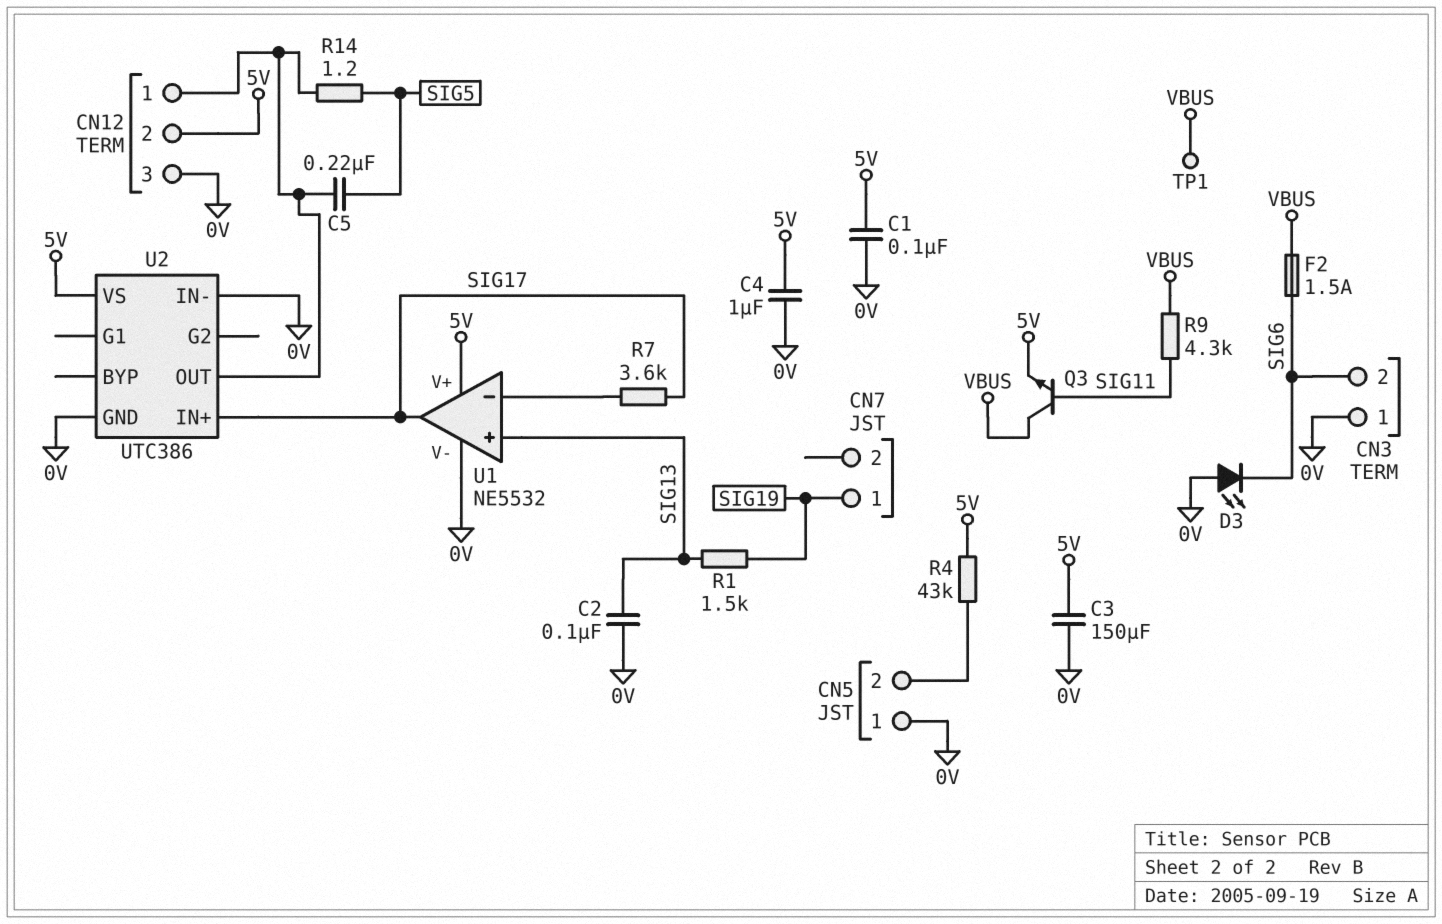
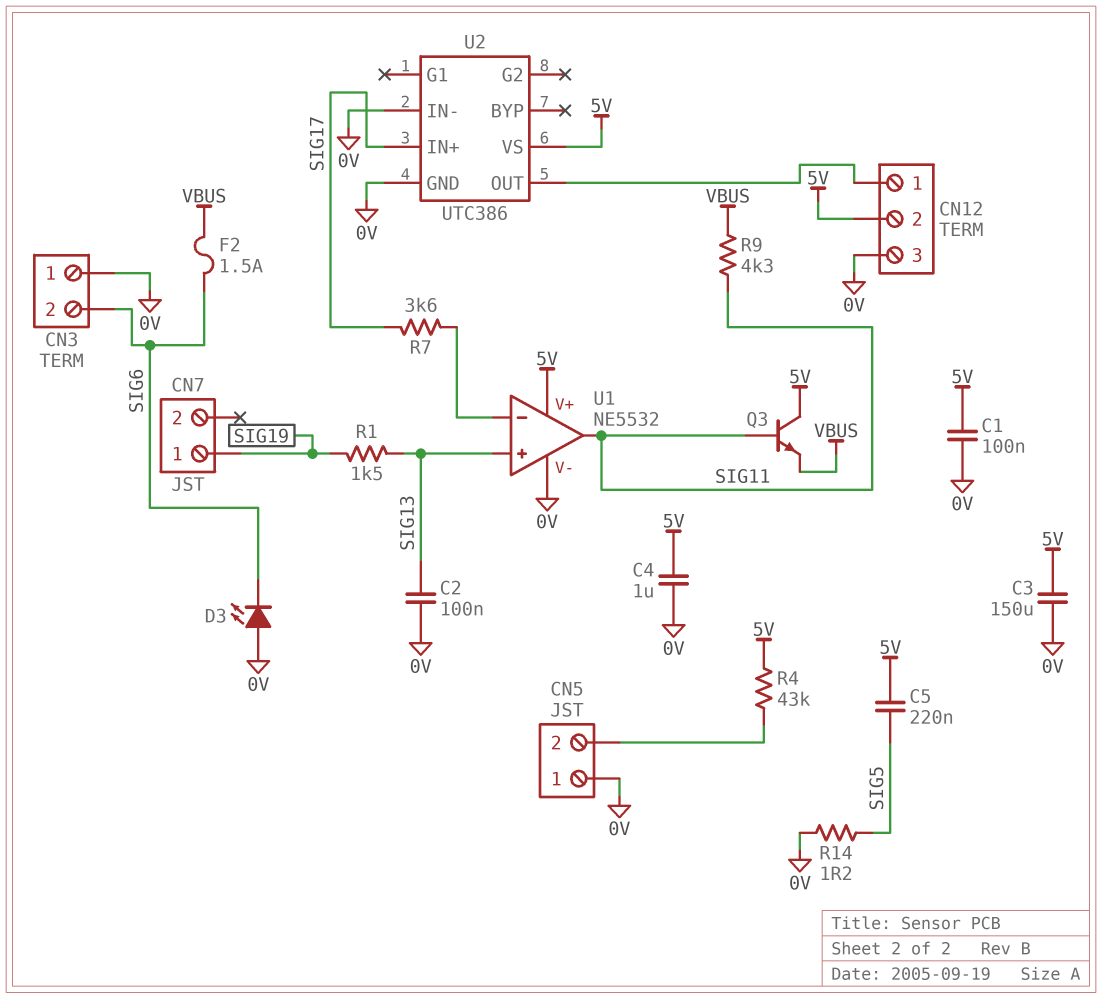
C5: 220nF (CN12/1, SIG5) -> 220nF (5V, SIG5)
Q3: NPN (B SIG11, C VBUS, E 5V) -> NPN (B SIG11, C 5V, E VBUS)
R14: 1.2 (CN12/1, SIG5) -> 1.2 (0V, SIG5)
TP1: test point (VBUS) -> none
U1 pin out: SIG17 -> SIG11

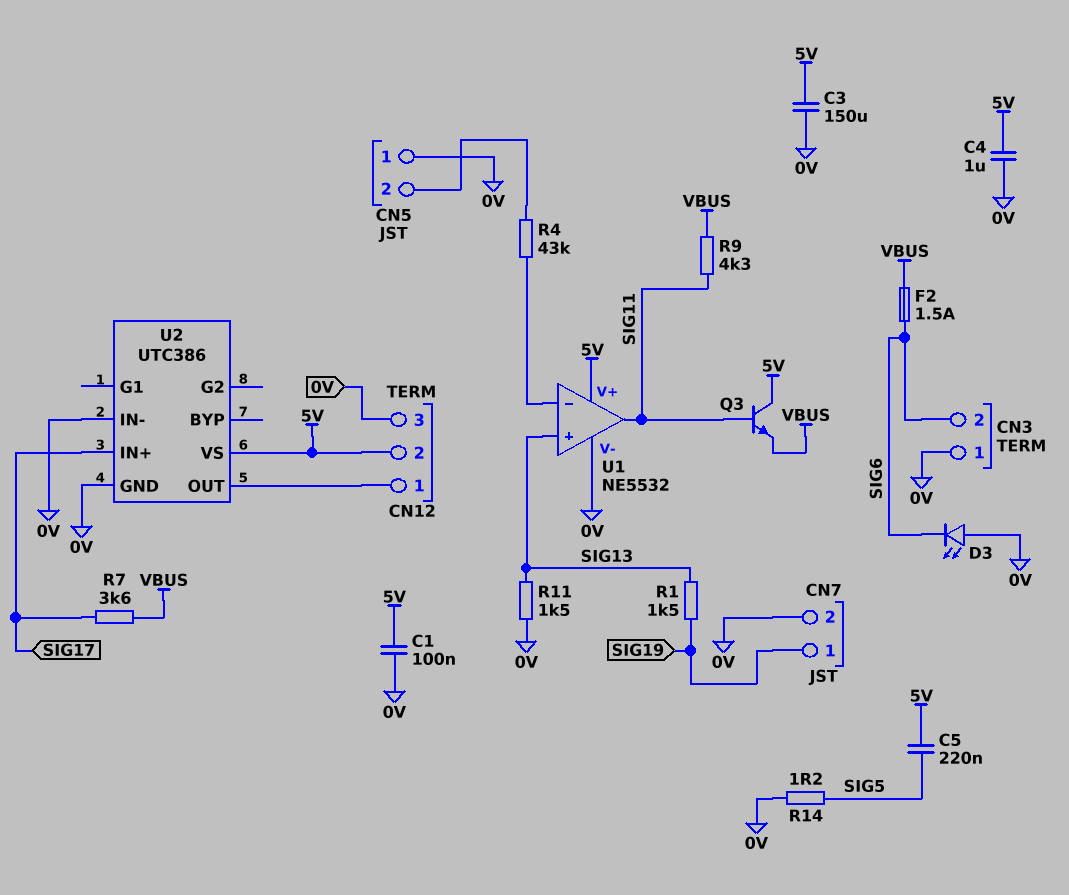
C2: 100nF (0V, SIG13) -> none
CN7 pin 2: none -> 0V
R4: 43k (5V, CN5/2) -> 43k (CN5/2, U1/in-)
R7: 3.6k (SIG17, U1/in-) -> 3.6k (SIG17, VBUS)
R11: none -> 1.5k (0V, SIG13)

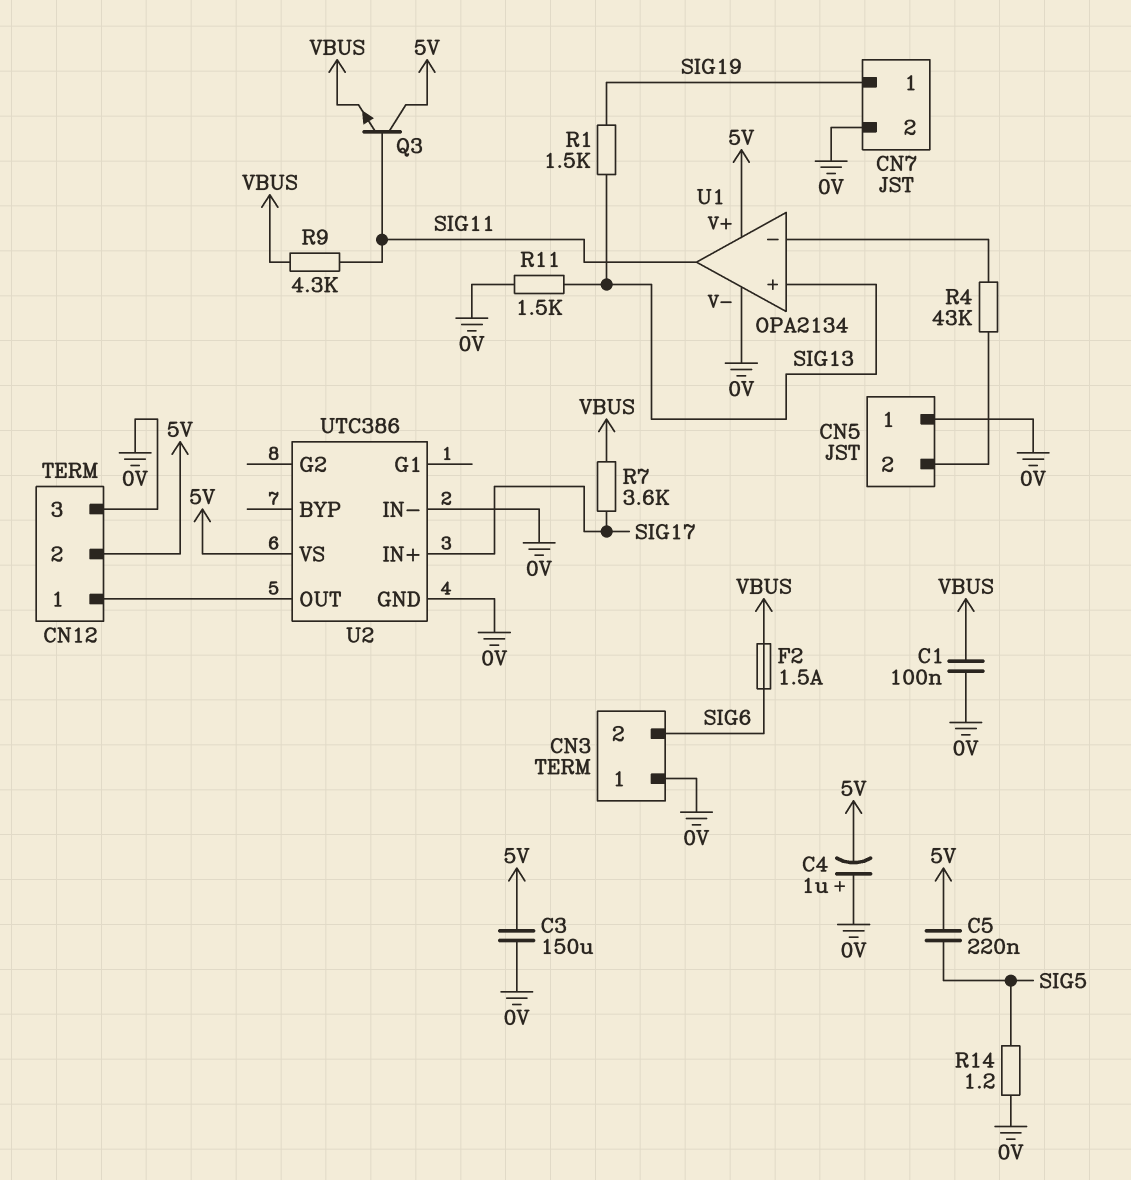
C1: 100nF (0V, 5V) -> 100nF (0V, VBUS)
C4: 1uF (0V, 5V) -> 1uF (plus 0V, minus 5V)
D3: LED (A 0V, K SIG6) -> none
U1: NE5532 -> OPA2134

